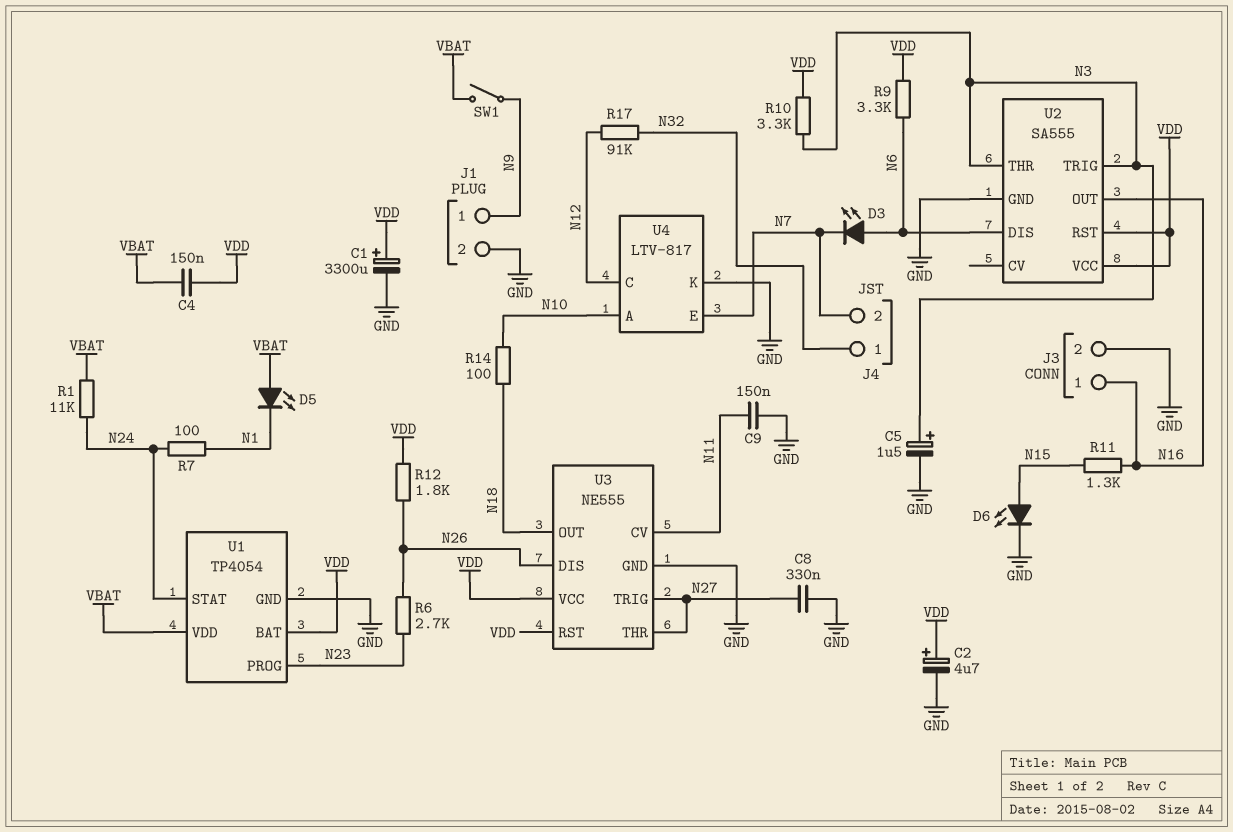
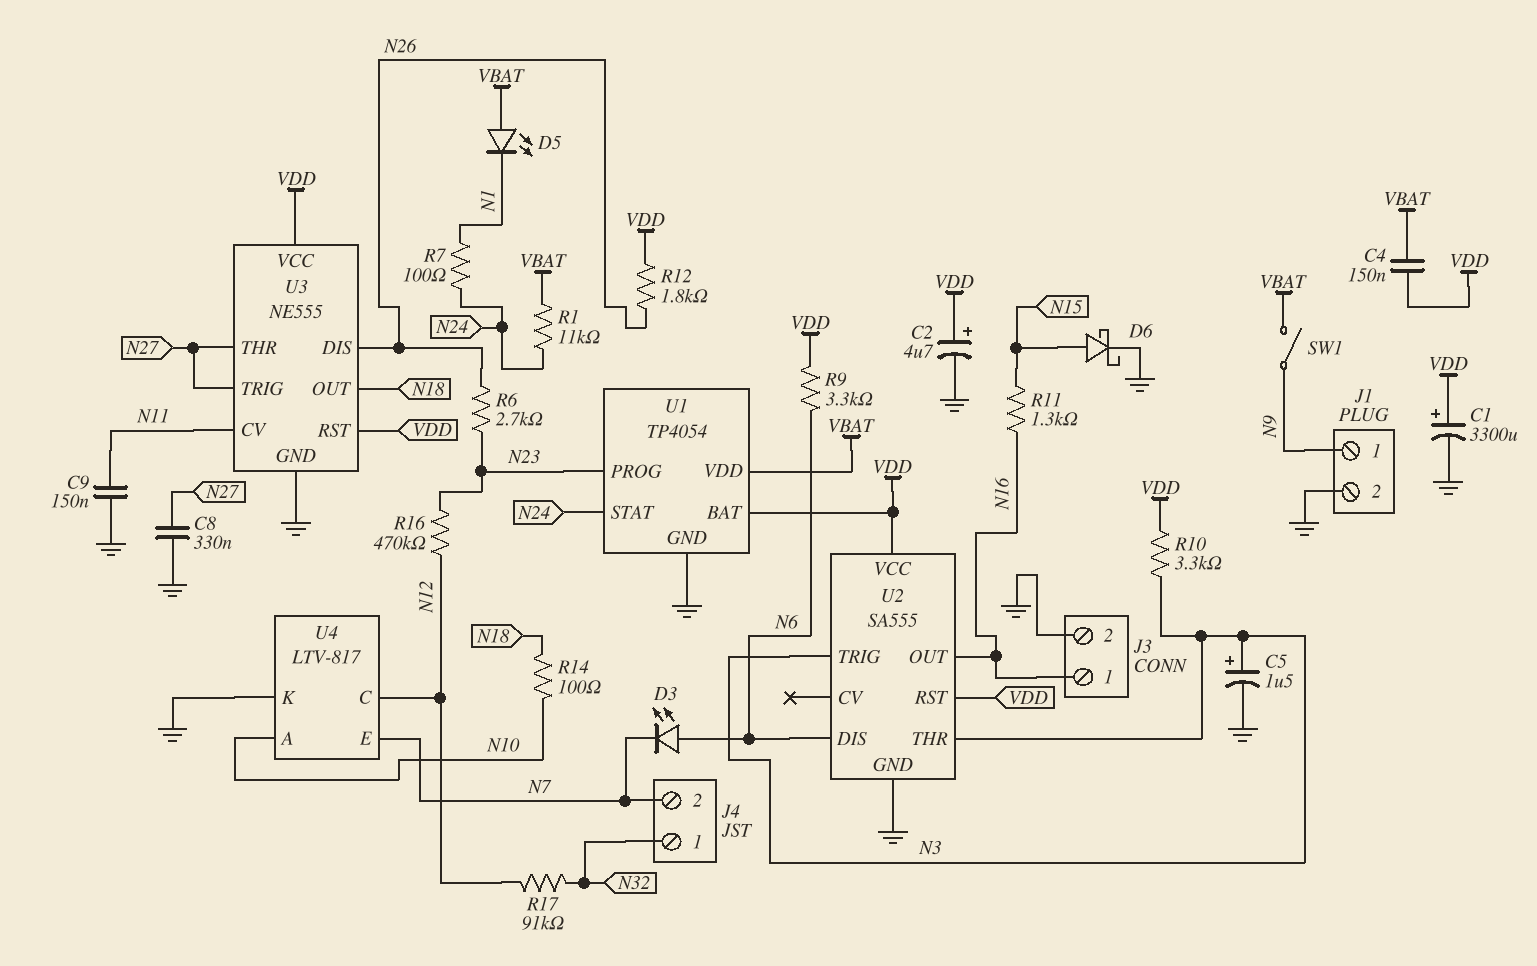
D6: LED (A N15, K GND) -> schottky (A N15, K GND)
R16: none -> 470k (N12, N23)

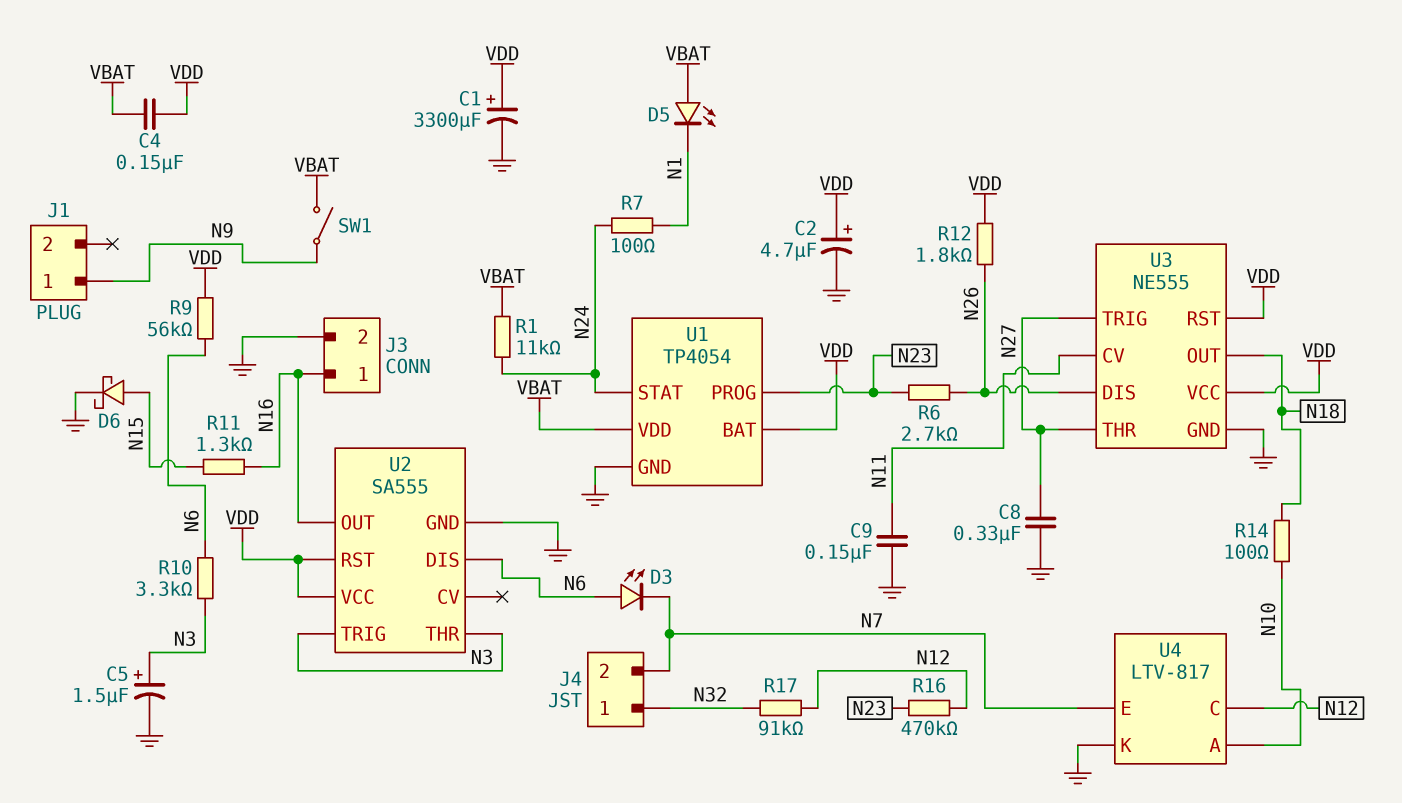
J1 pin 2: GND -> none
R9: 3.3k (N6, VDD) -> 56k (N6, VDD)
R10: 3.3k (N3, VDD) -> 3.3k (N3, N6)

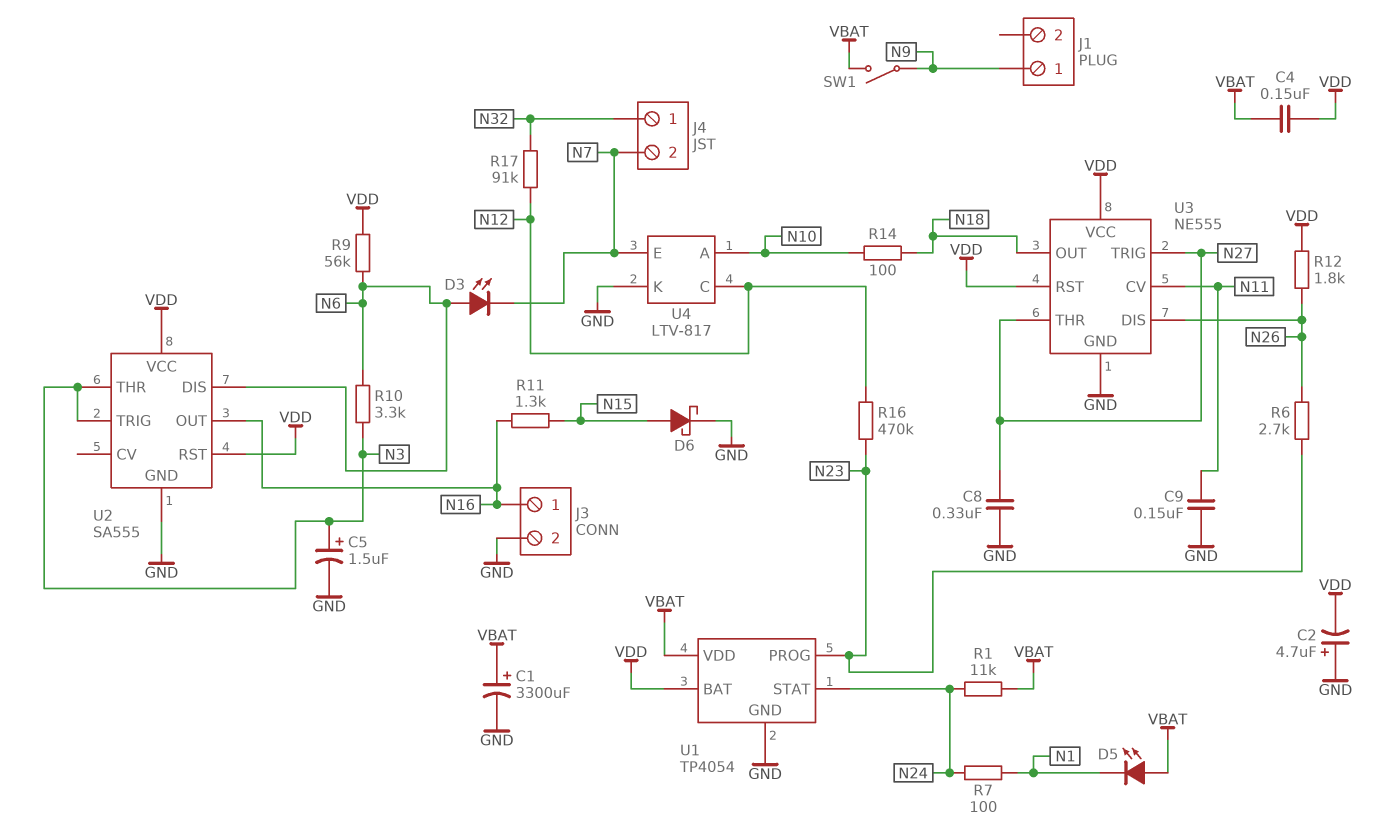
C1: 3300uF (plus VDD, minus GND) -> 3300uF (plus VBAT, minus GND)
C2: 4.7uF (plus VDD, minus GND) -> 4.7uF (plus GND, minus VDD)

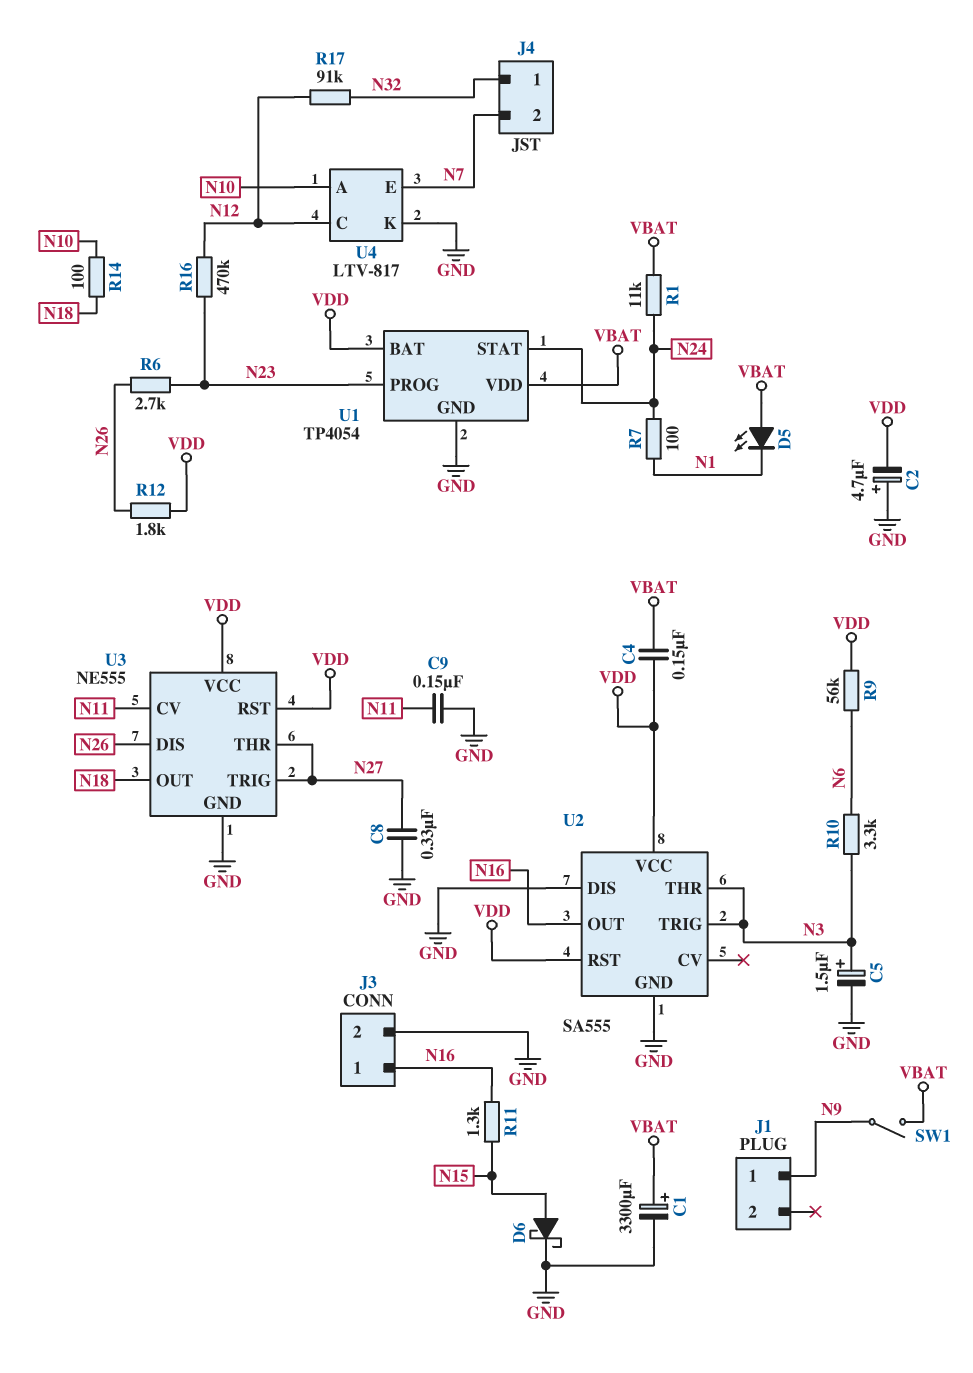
D3: LED (A N6, K N7) -> none
U2 pin DIS: N6 -> GND

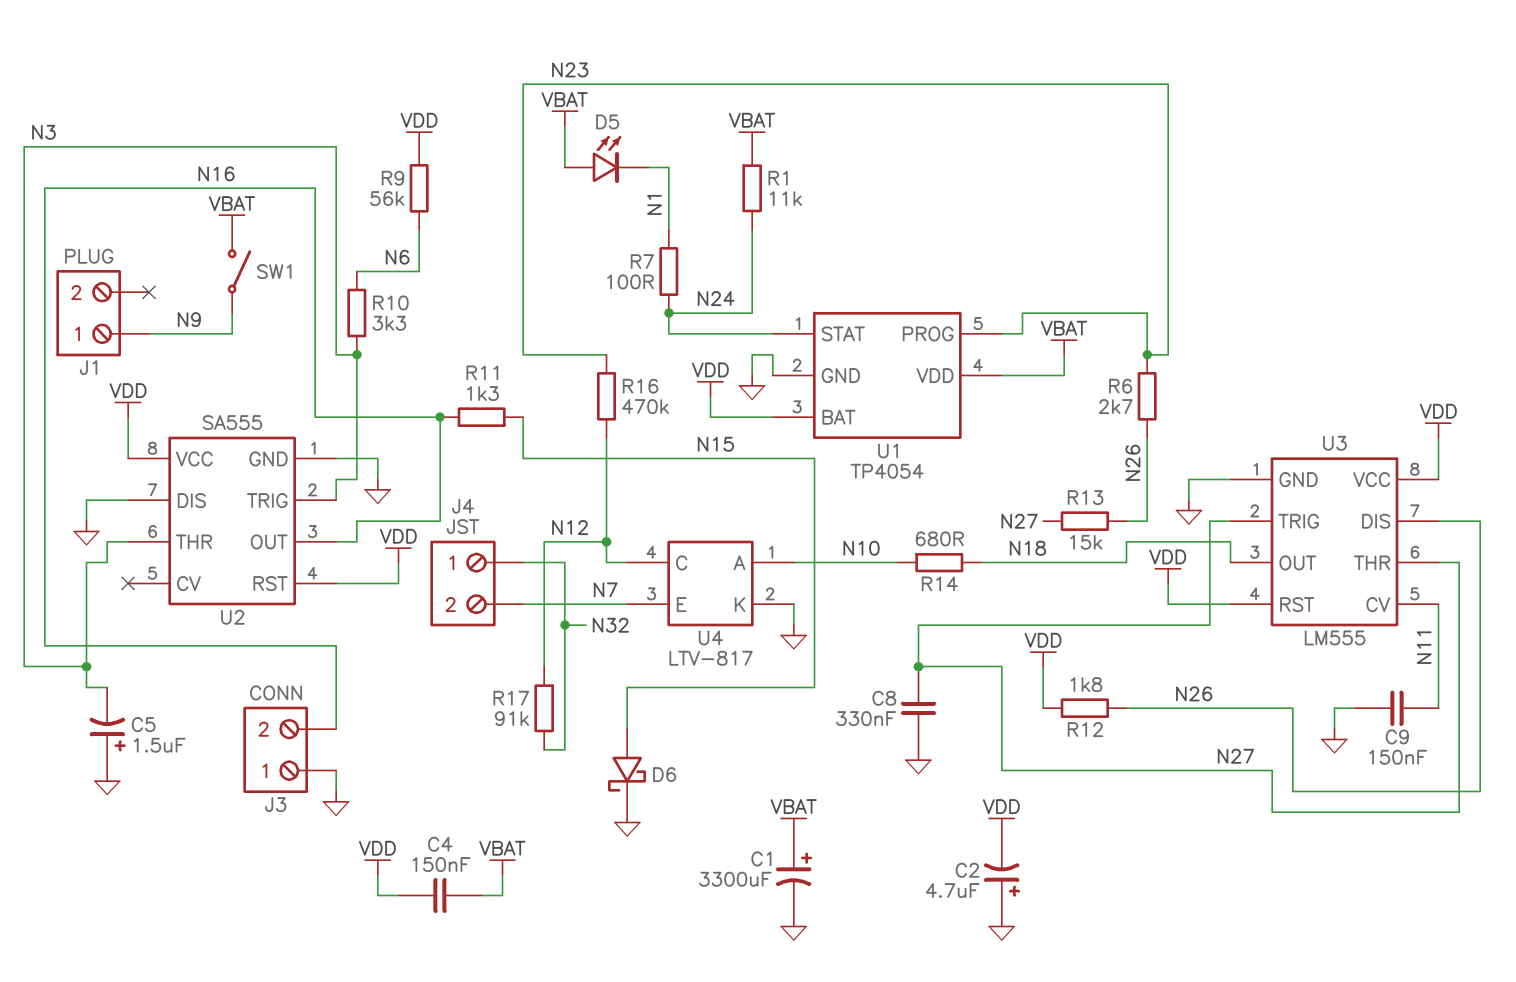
C5: 1.5uF (plus N3, minus GND) -> 1.5uF (plus GND, minus N3)
J3 pin 1: N16 -> GND
J3 pin 2: GND -> N16
R13: none -> 15k (N26, N27)
R14: 100 (N10, N18) -> 680 (N10, N18)
U3: NE555 -> LM555

